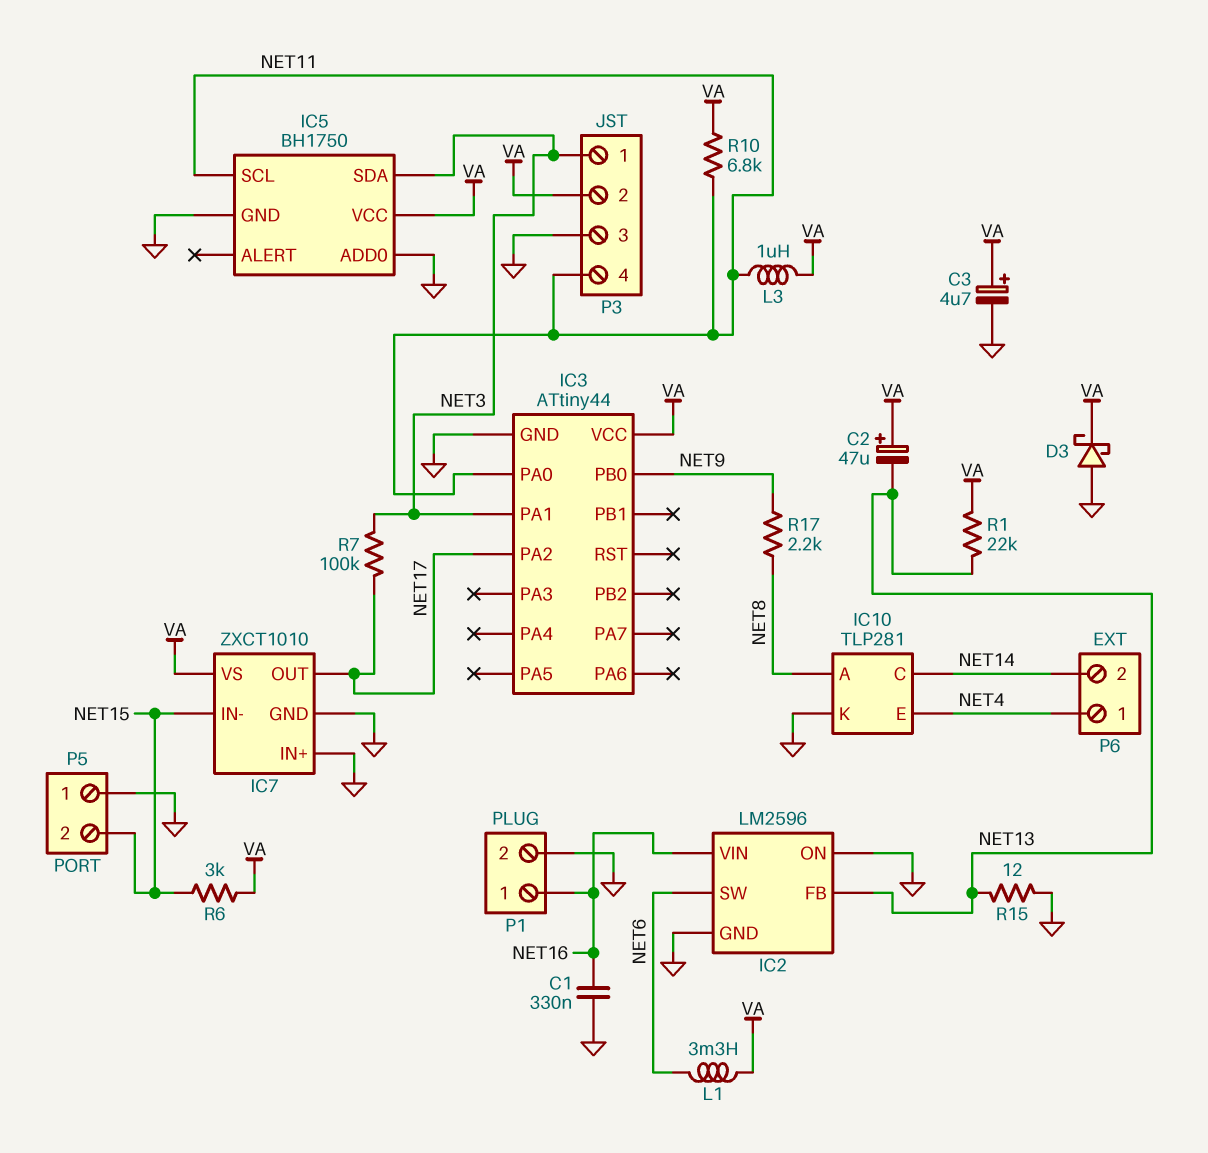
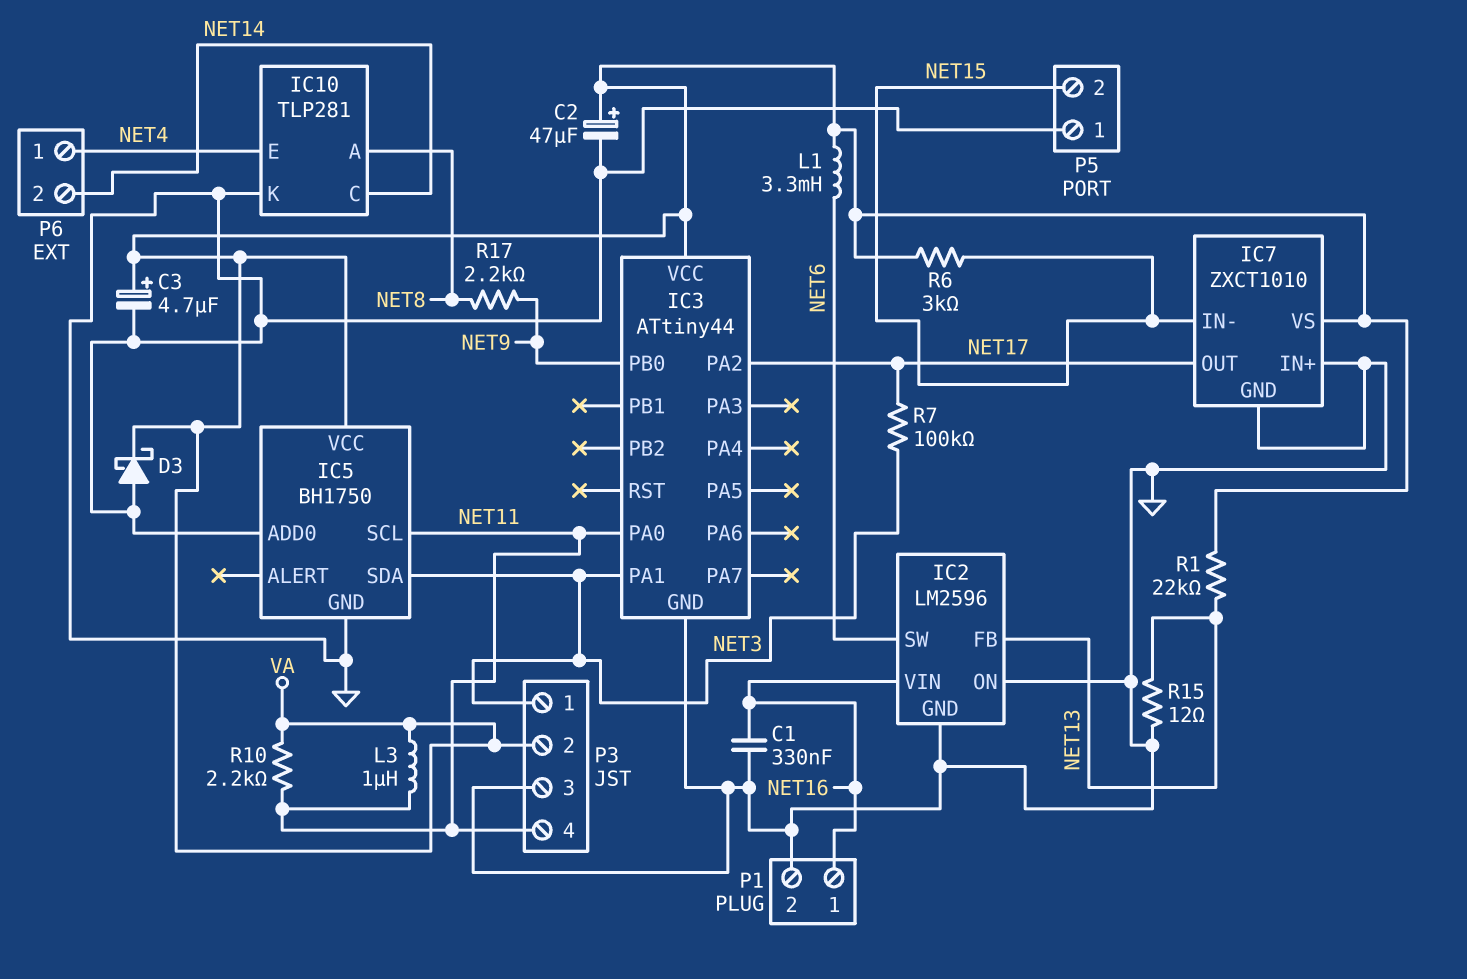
C2: 47uF (plus VA, minus NET13) -> 47uF (plus VA, minus GND)
R10: 6.8k (NET11, VA) -> 2.2k (NET11, VA)

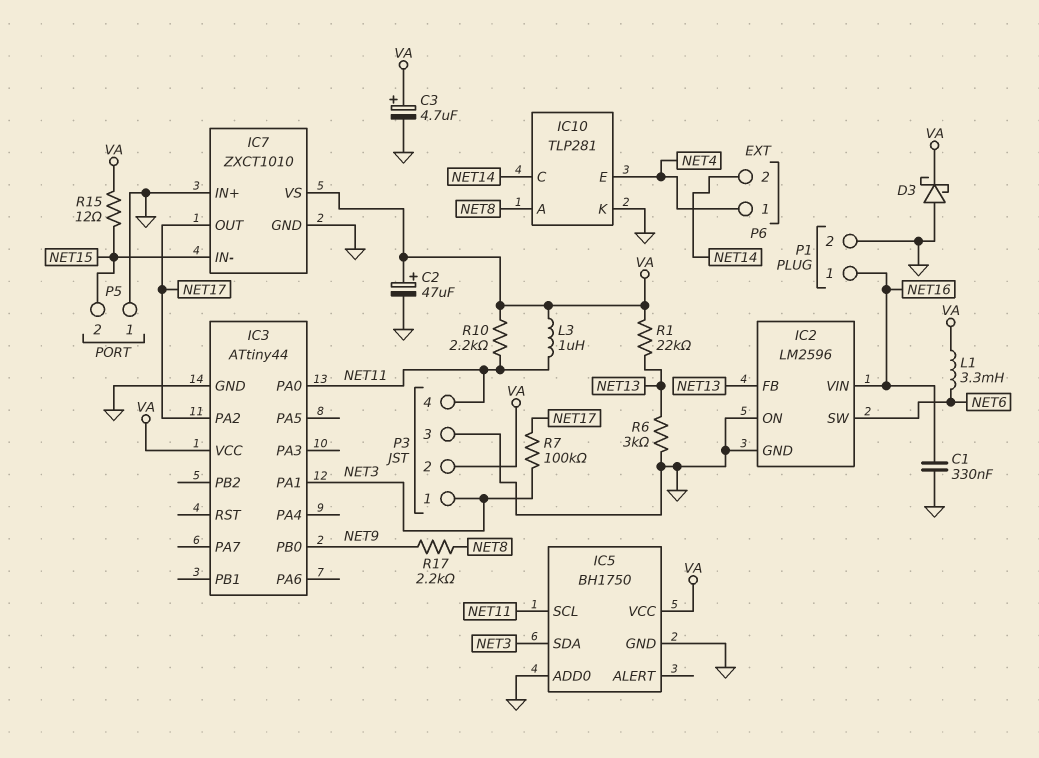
R6: 3k (NET15, VA) -> 3k (GND, NET13)
R15: 12 (GND, NET13) -> 12 (NET15, VA)

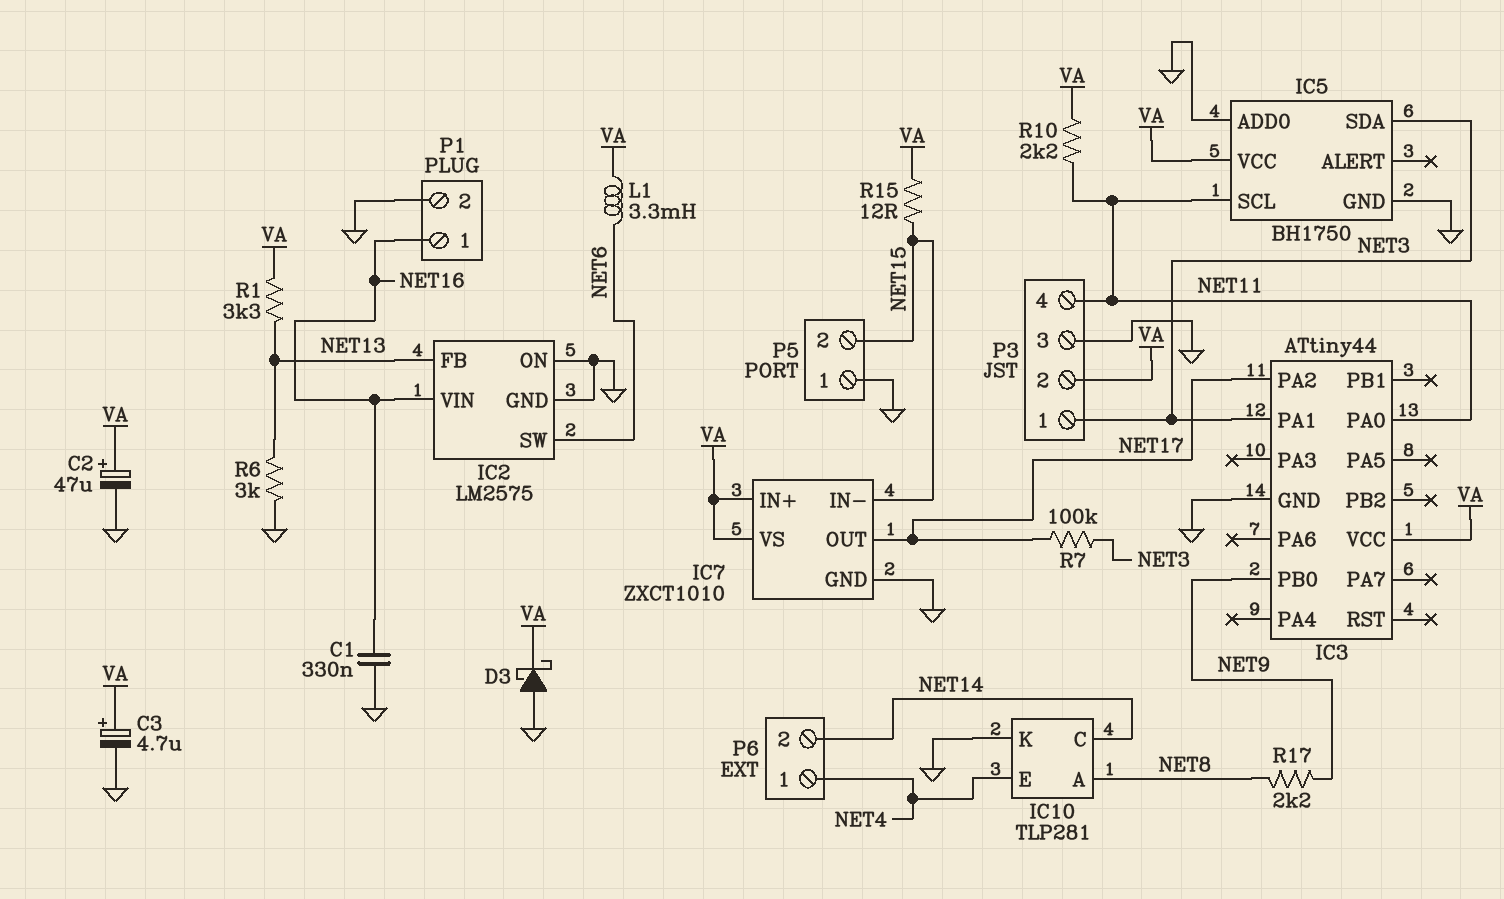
IC2: LM2596 -> LM2575
IC7 pin IN+: GND -> VA
L3: 1uH (NET11, VA) -> none
R1: 22k (NET13, VA) -> 3.3k (NET13, VA)

